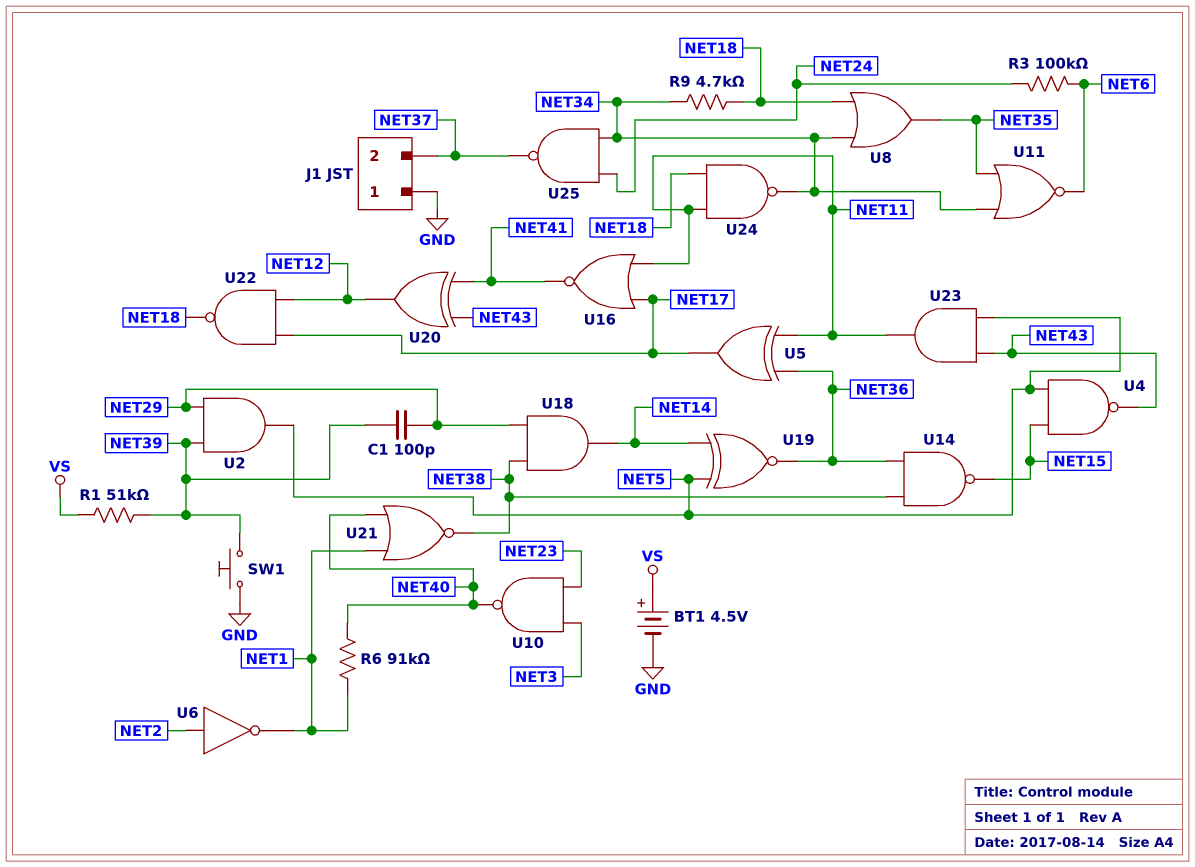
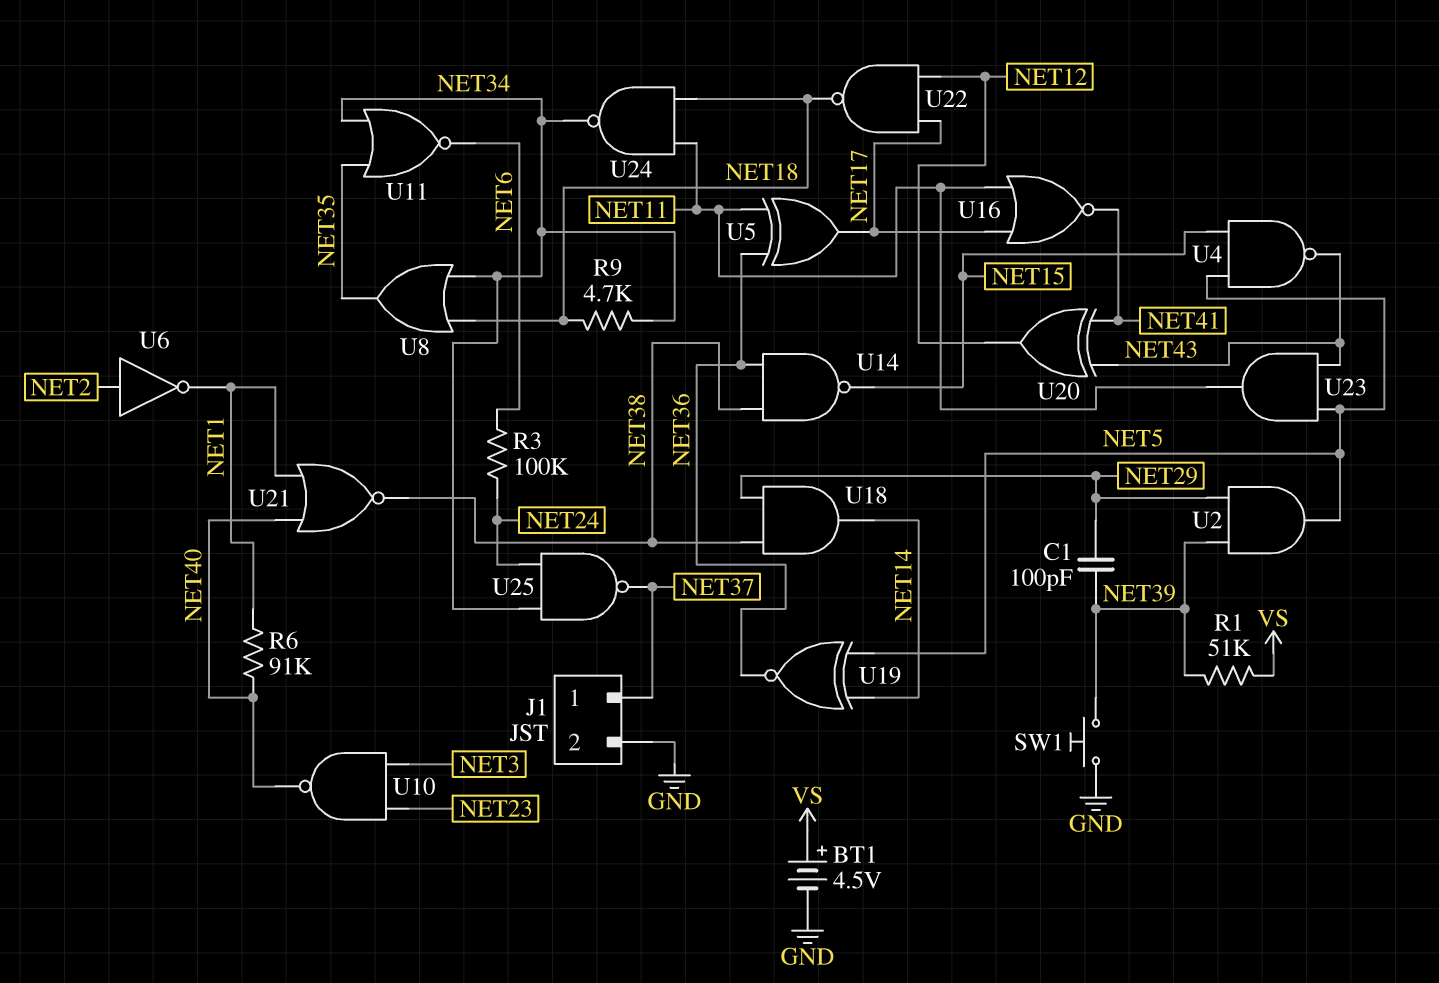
J1 pin 1: GND -> NET37
J1 pin 2: NET37 -> GND

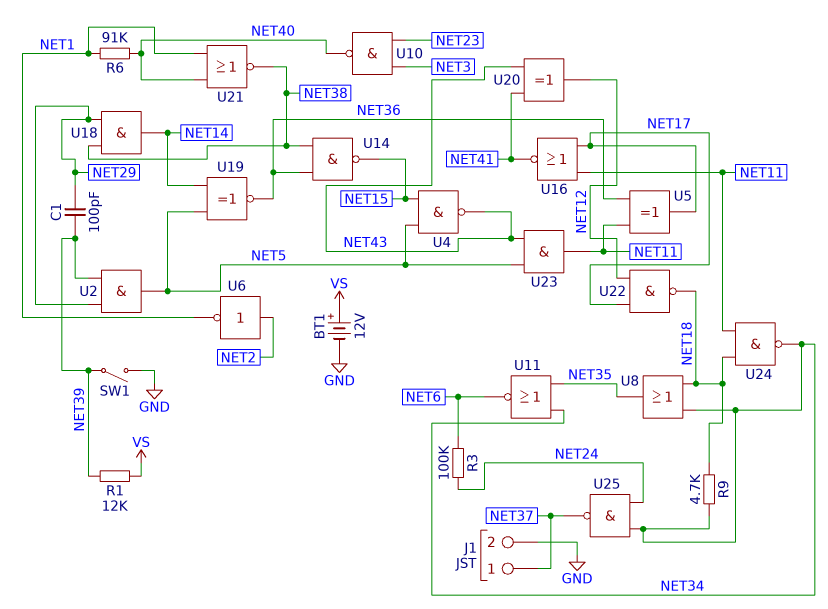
BT1: 4.5V (plus VS, minus GND) -> 12V (plus VS, minus GND)
R1: 51k (NET39, VS) -> 12k (NET39, VS)
SW1: button (GND, NET39) -> switch (GND, NET39)

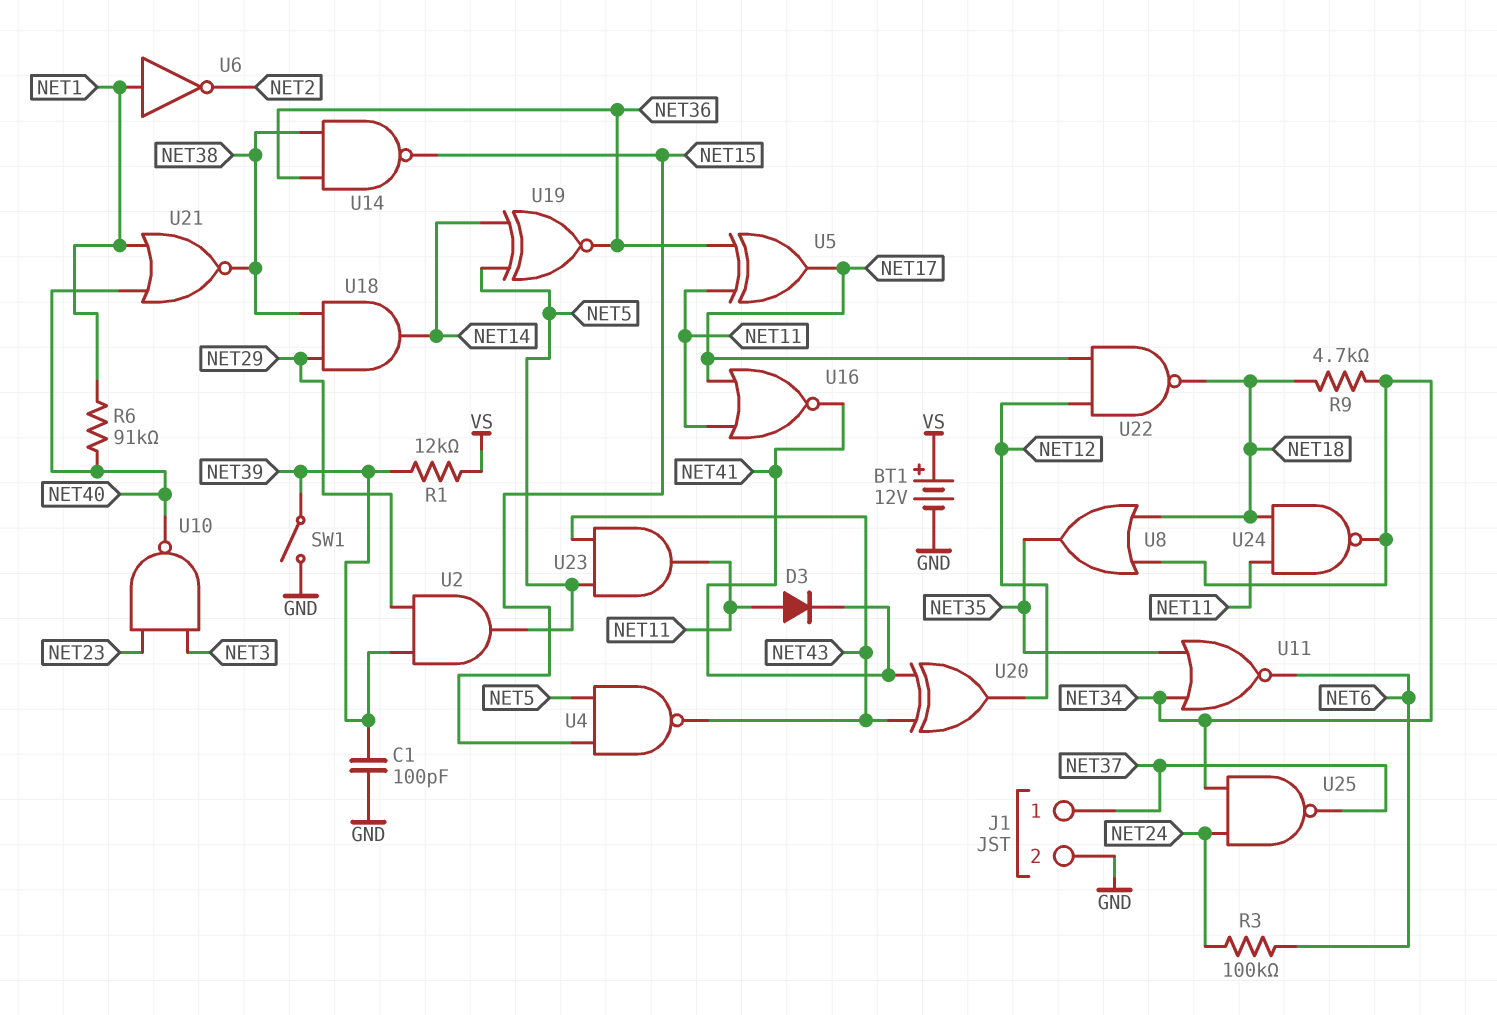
C1: 100pF (NET29, NET39) -> 100pF (GND, NET39)
D3: none -> diode (A NET11, K NET41)
U6: NOT (in NET2, out NET1) -> NOT (in NET1, out NET2)

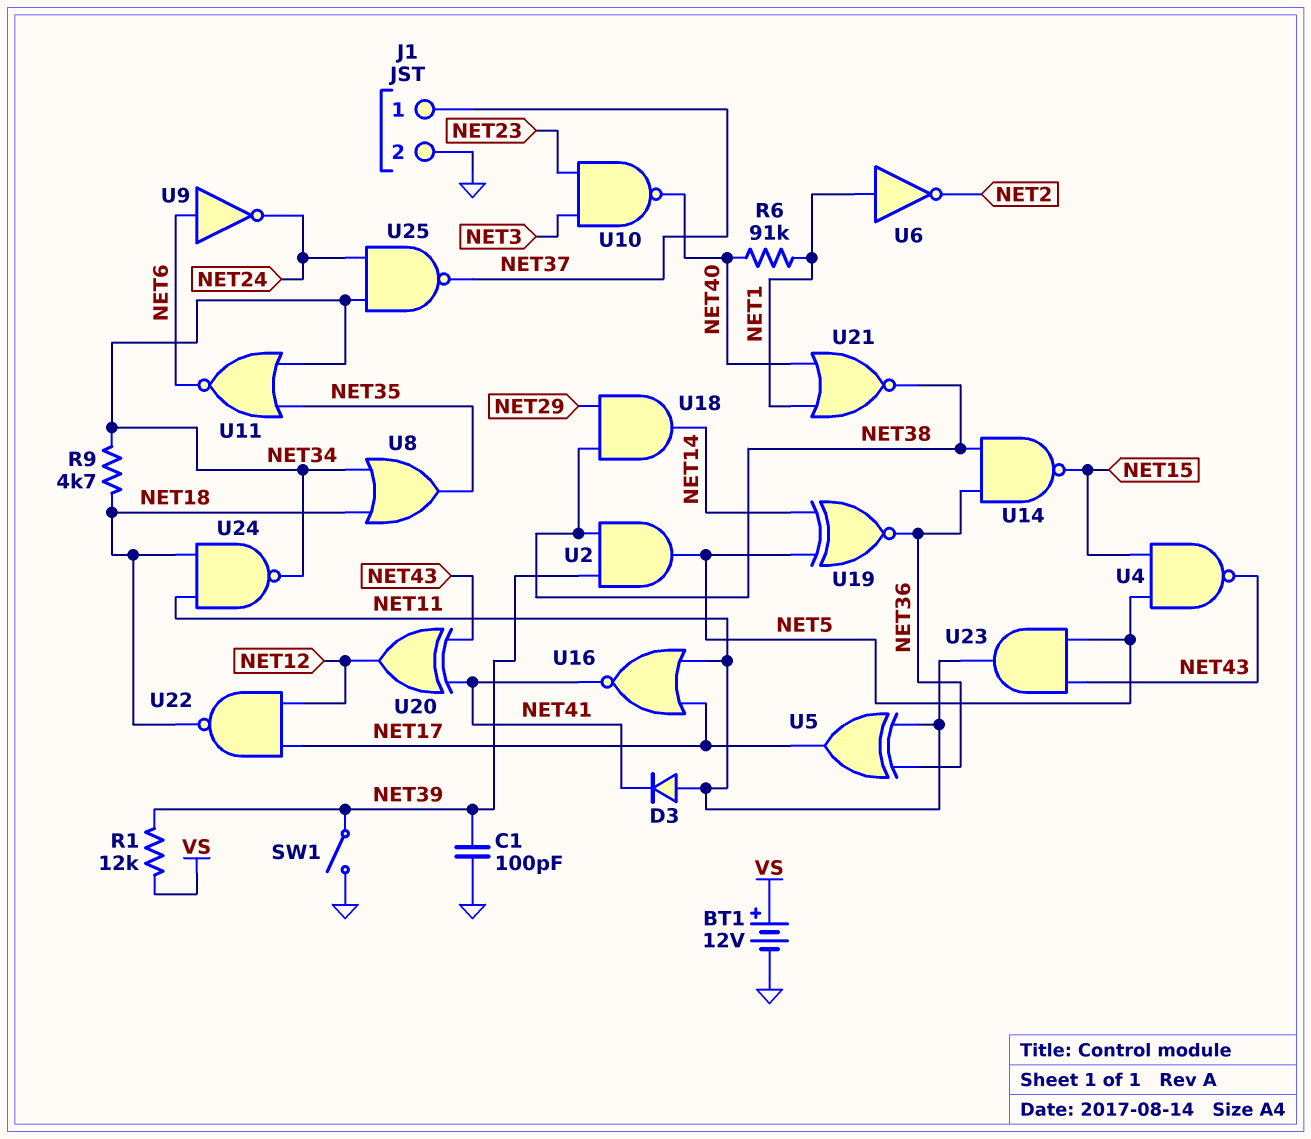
R3: 100k (NET6, NET24) -> none
U2: AND (in NET29, in NET39, out NET5) -> AND (in NET38, in NET39, out NET5)
U9: none -> NOT (in NET6, out NET24)

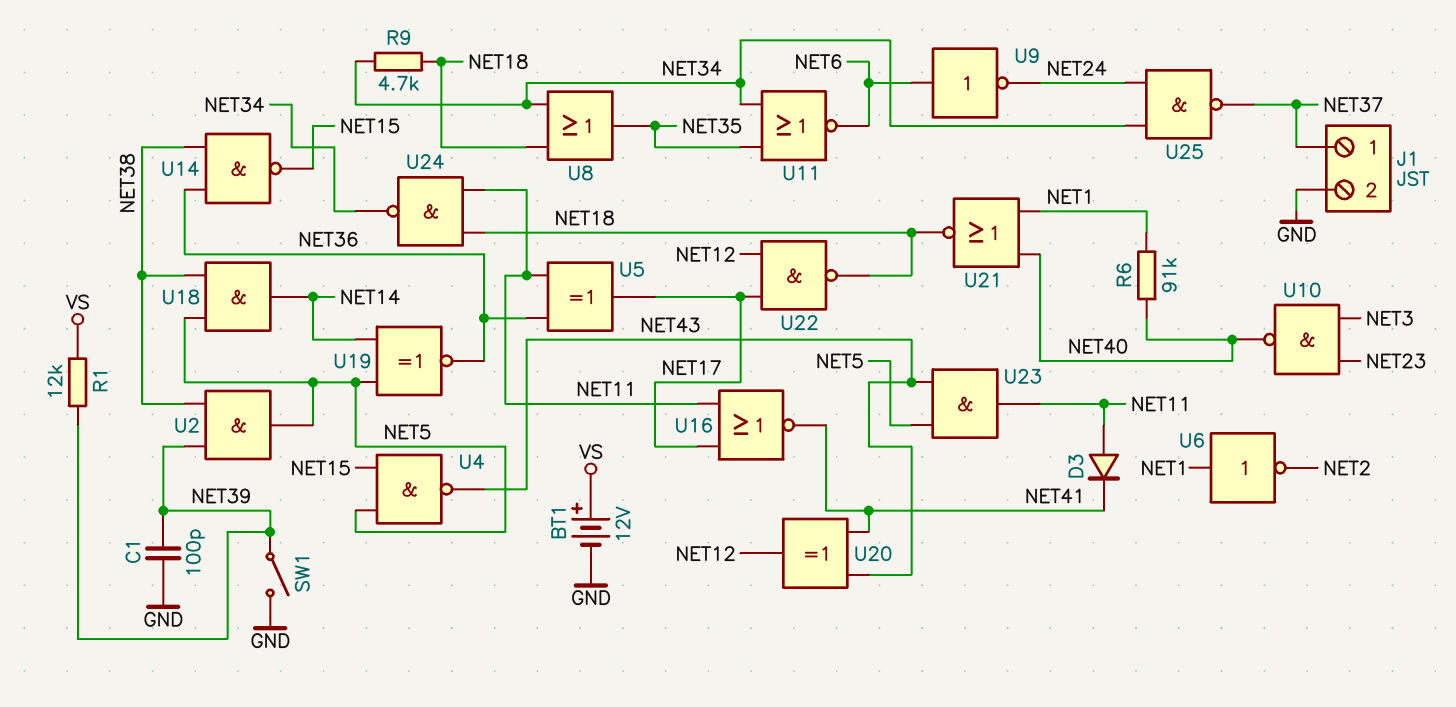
U18: AND (in NET29, in NET38, out NET14) -> AND (in NET5, in NET38, out NET14)
U21: NOR (in NET1, in NET40, out NET38) -> NOR (in NET1, in NET40, out NET18)

